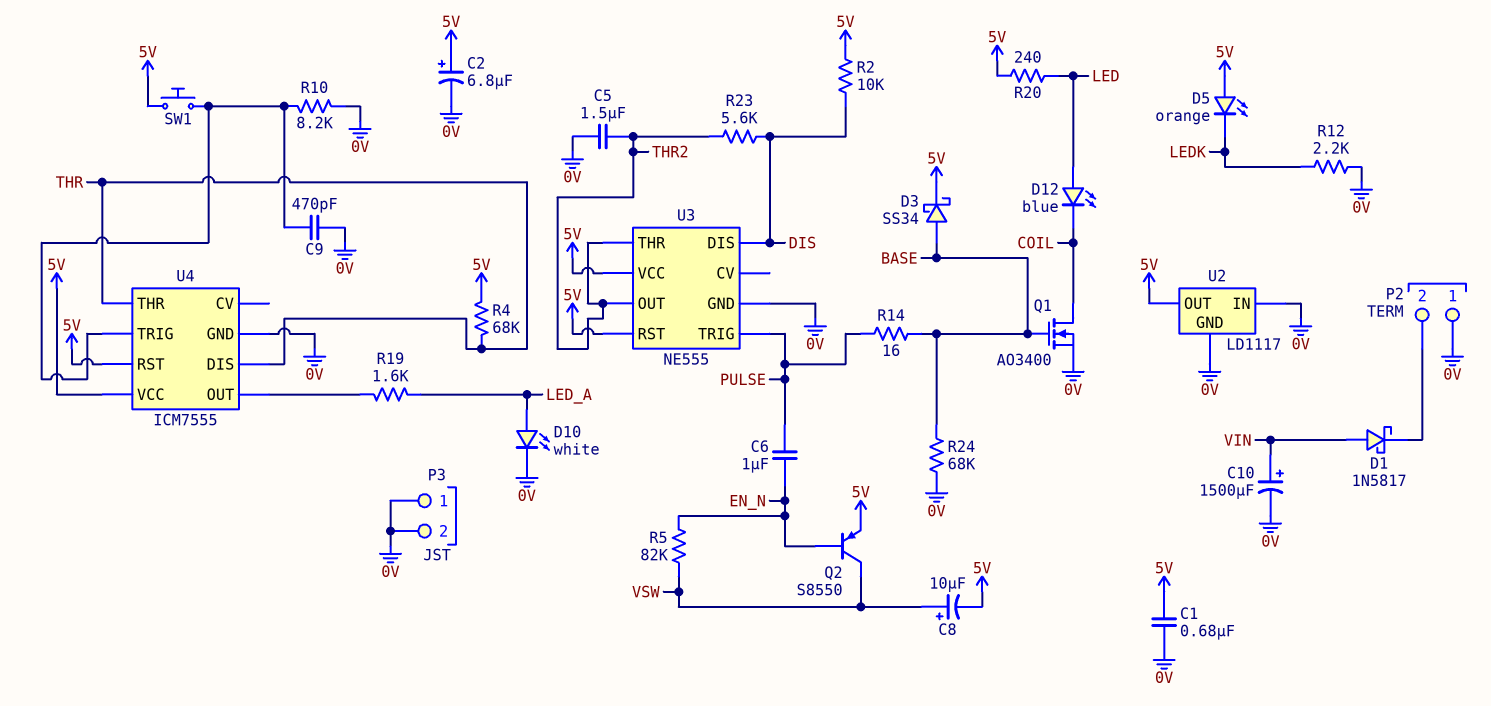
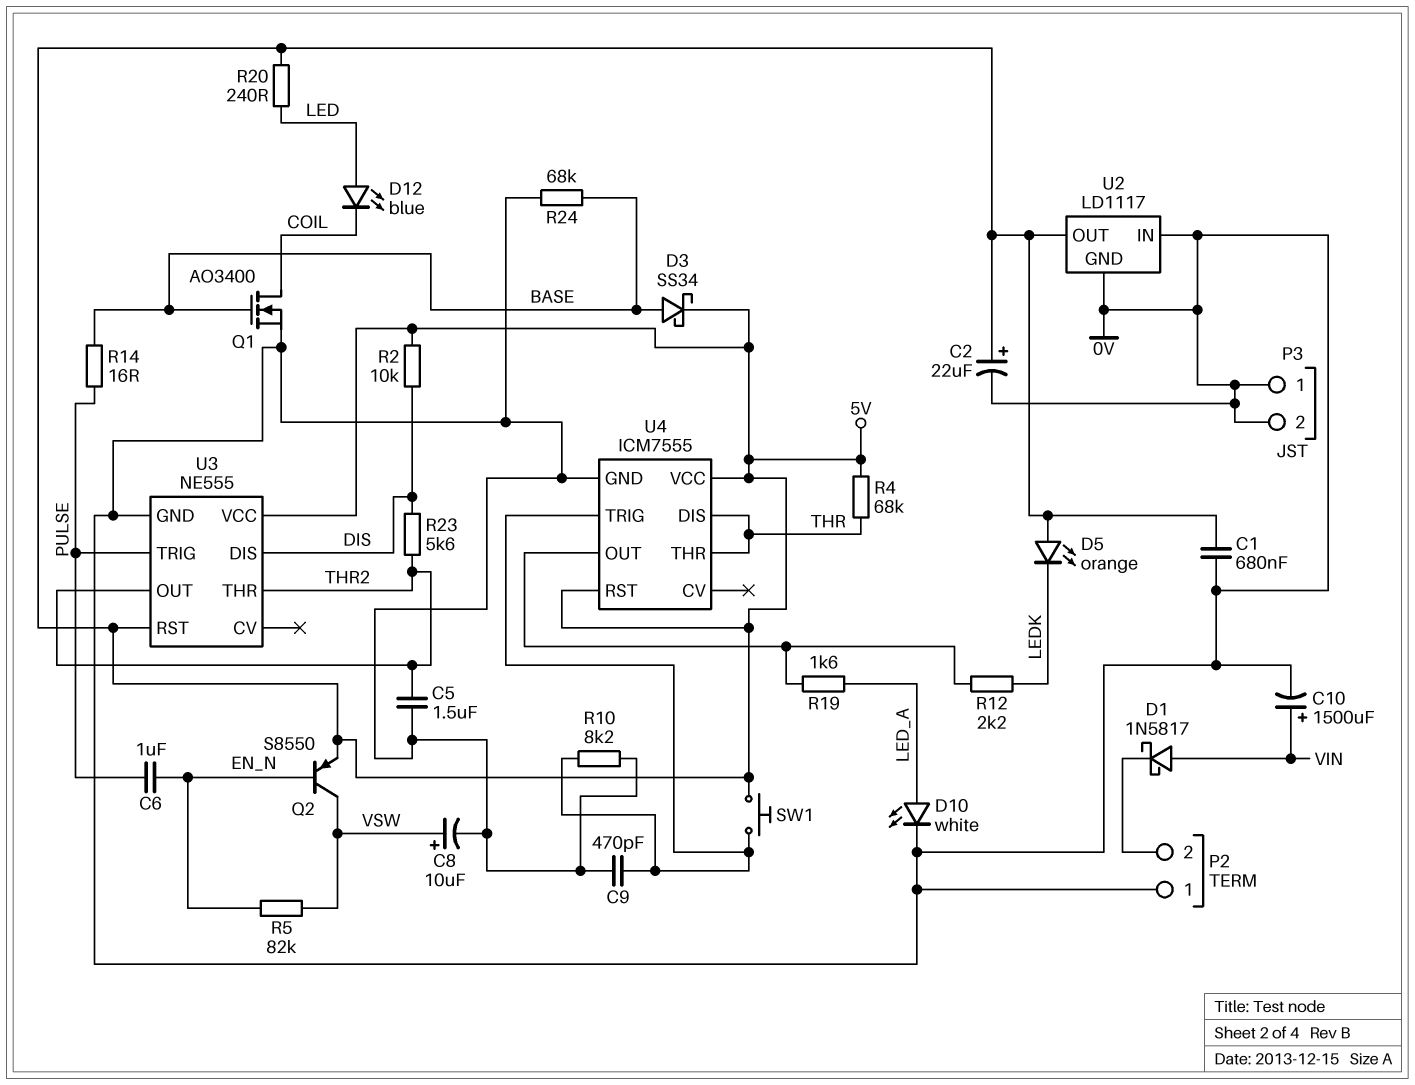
C2: 6.8uF (plus 5V, minus 0V) -> 22uF (plus 5V, minus 0V)
C8: 10uF (plus VSW, minus 5V) -> 10uF (plus VSW, minus 0V)
R12: 2.2k (0V, LEDK) -> 2.2k (LEDK, U4/OUT)

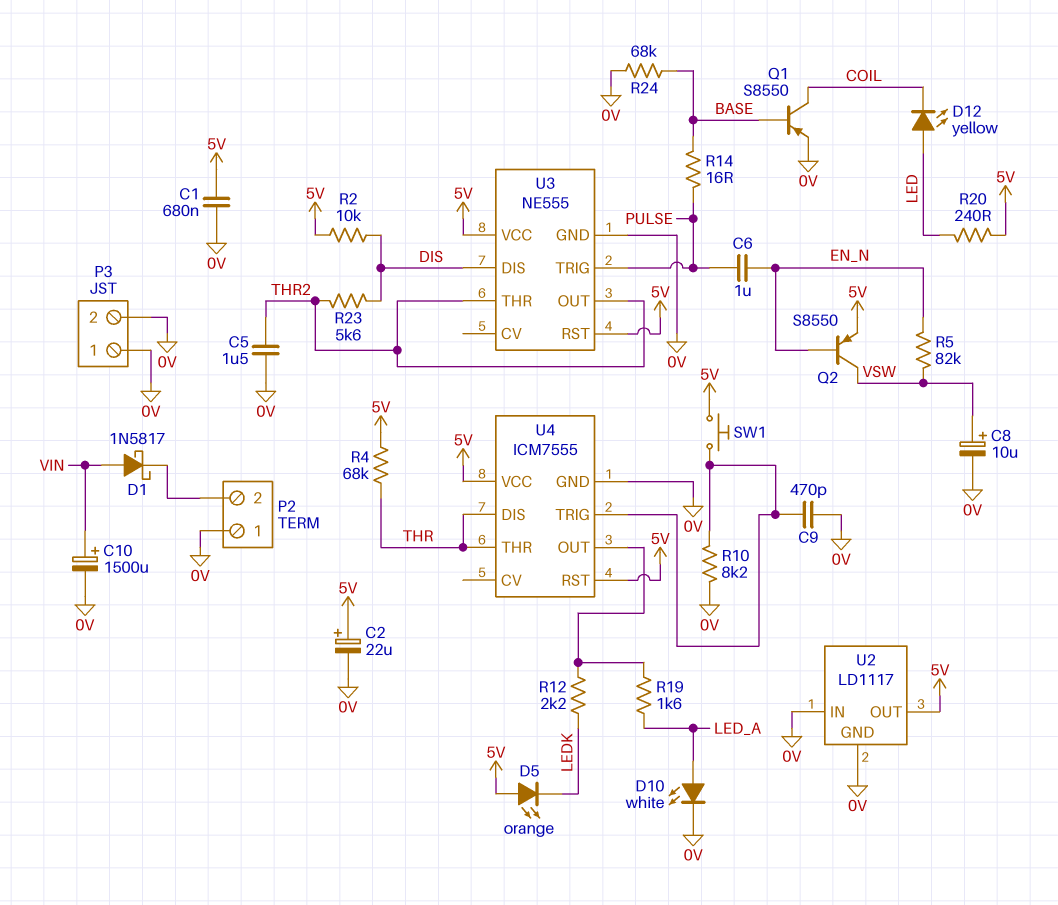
D3: schottky SS34 (A BASE, K 5V) -> none
D12: LED blue (A LED, K COIL) -> LED yellow (A LED, K COIL)
Q1: NMOS AO3400 (G BASE, D COIL, S 0V) -> PNP S8550 (B BASE, C COIL, E 0V)

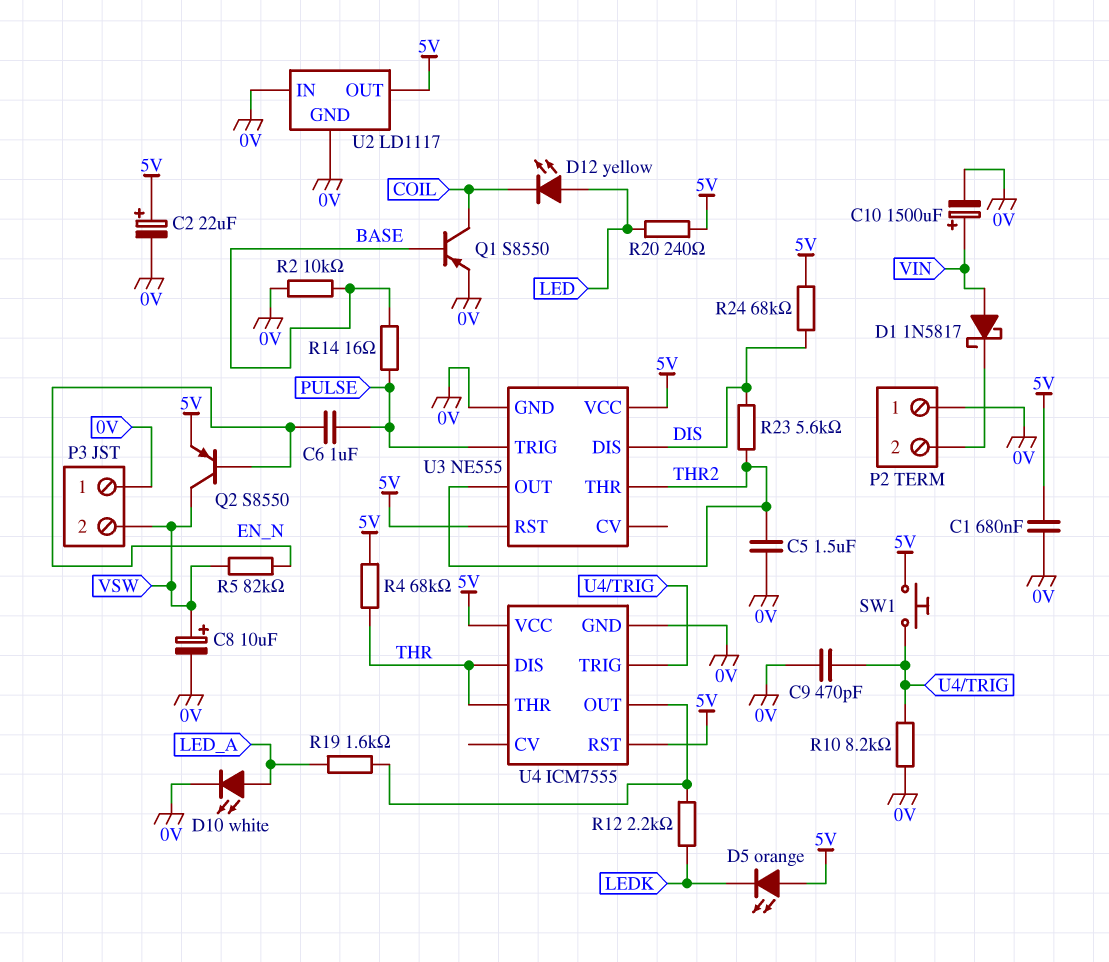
P3 pin 2: 0V -> VSW
R2: 10k (5V, DIS) -> 10k (0V, BASE)
R24: 68k (0V, BASE) -> 68k (5V, DIS)

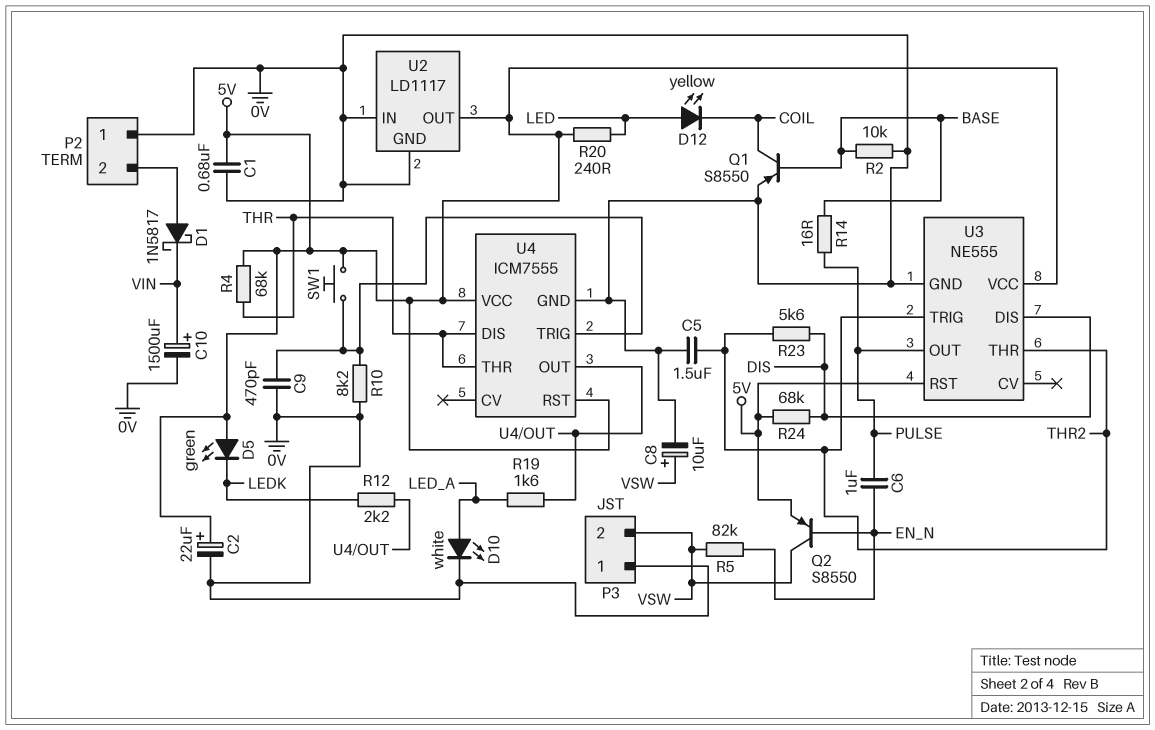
D1: schottky 1N5817 (A VIN, K P2/2) -> schottky 1N5817 (A P2/2, K VIN)
D5: LED orange (A 5V, K LEDK) -> LED green (A 5V, K LEDK)
U3 pin OUT: THR2 -> PULSE
U3 pin TRIG: PULSE -> THR2

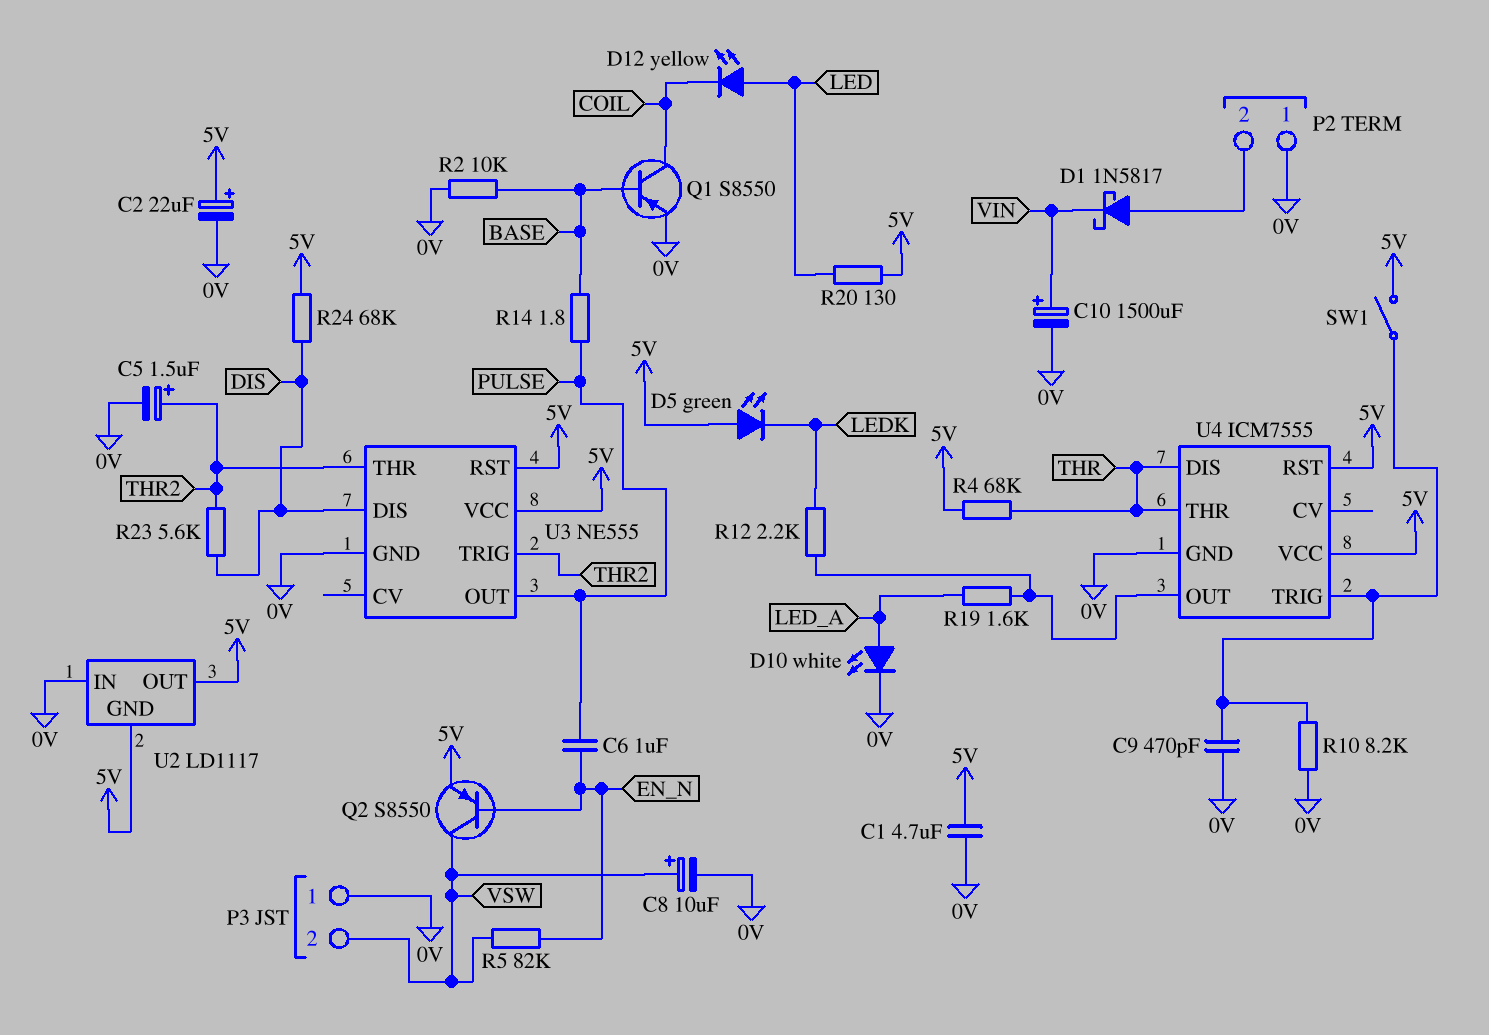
C1: 680nF (0V, 5V) -> 4.7uF (0V, 5V)
C5: 1.5uF (0V, THR2) -> 1.5uF (plus THR2, minus 0V)
R14: 16 (BASE, PULSE) -> 1.8 (BASE, PULSE)
R20: 240 (5V, LED) -> 130 (5V, LED)
SW1: button (5V, U4/TRIG) -> switch (5V, U4/TRIG)
U2 pin GND: 0V -> 5V

